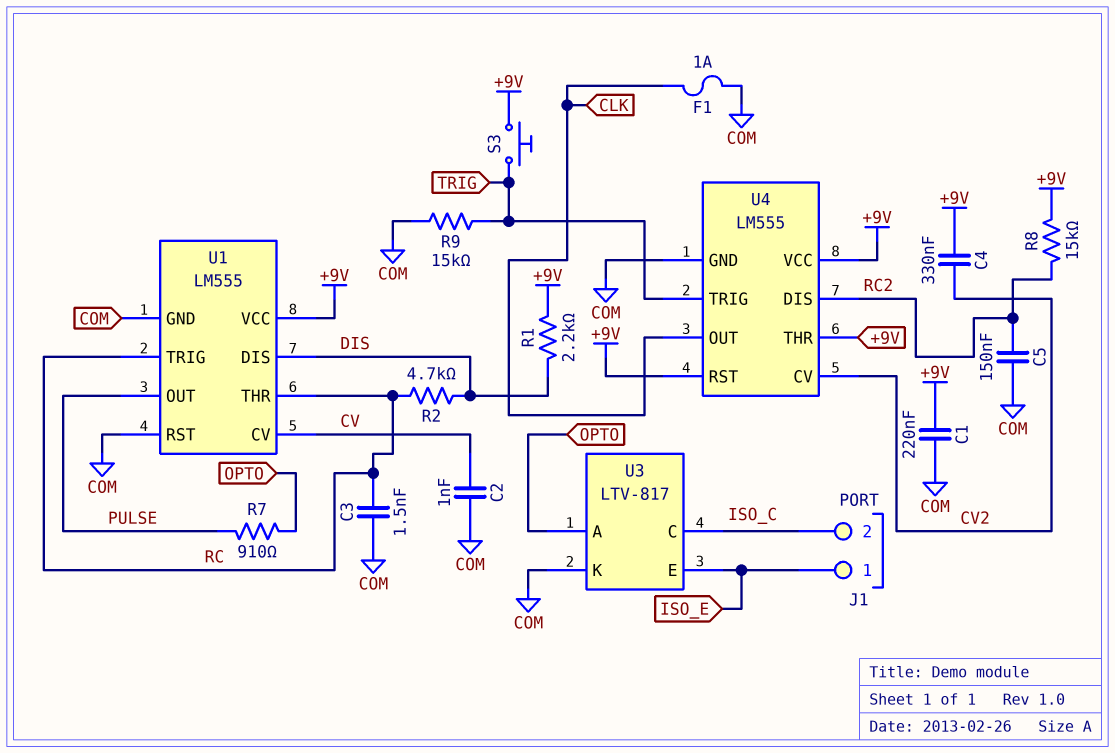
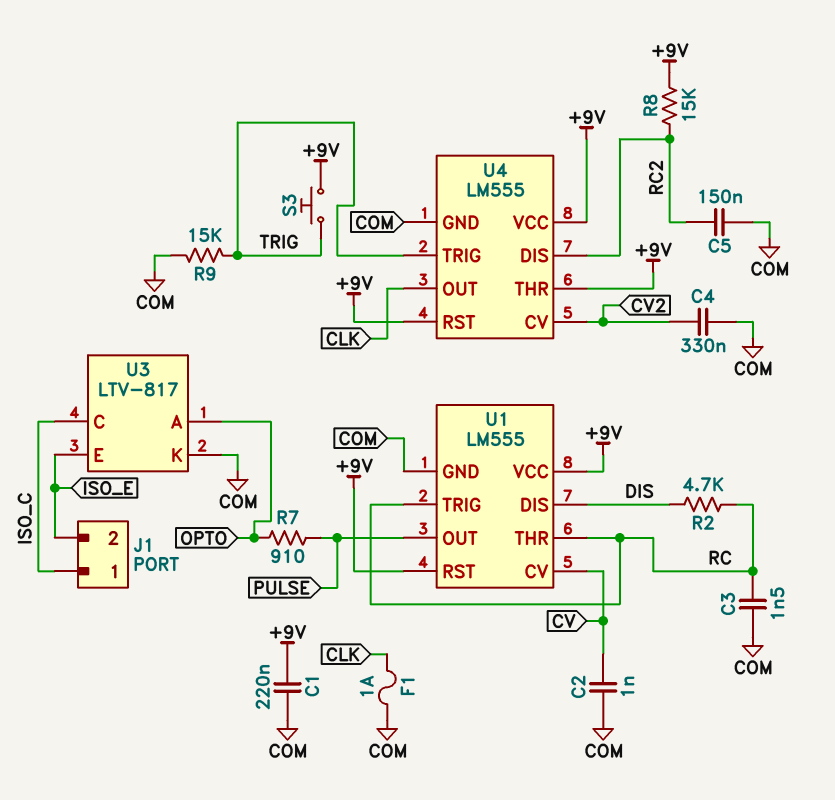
C4: 330nF (+9V, CV2) -> 330nF (COM, CV2)
J1 pin 1: ISO_E -> ISO_C
J1 pin 2: ISO_C -> ISO_E
R1: 2.2k (+9V, DIS) -> none
U1 pin RST: COM -> +9V

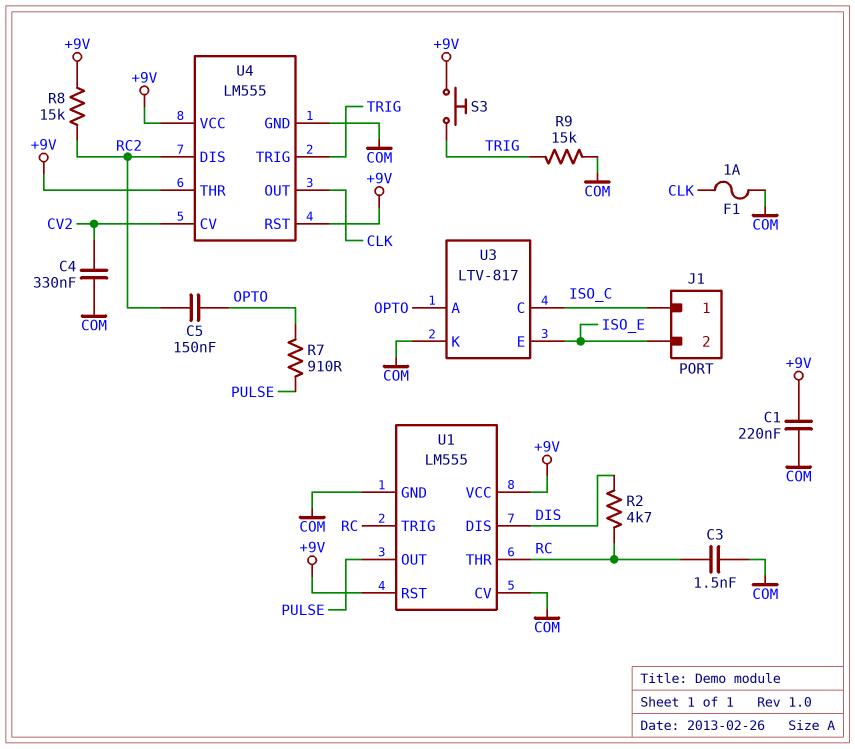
C2: 1nF (COM, CV) -> none
C5: 150nF (COM, RC2) -> 150nF (OPTO, RC2)
U1 pin CV: CV -> COM

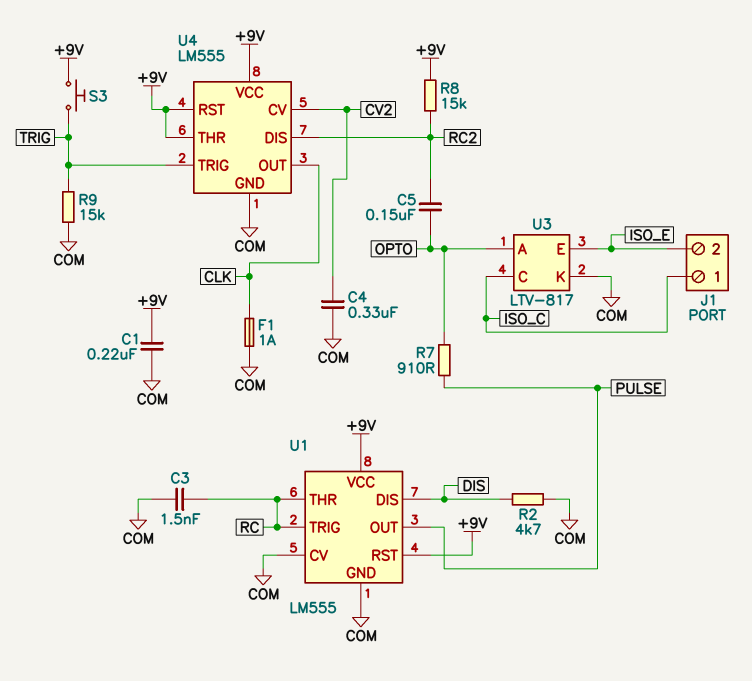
R2: 4.7k (DIS, RC) -> 4.7k (COM, DIS)

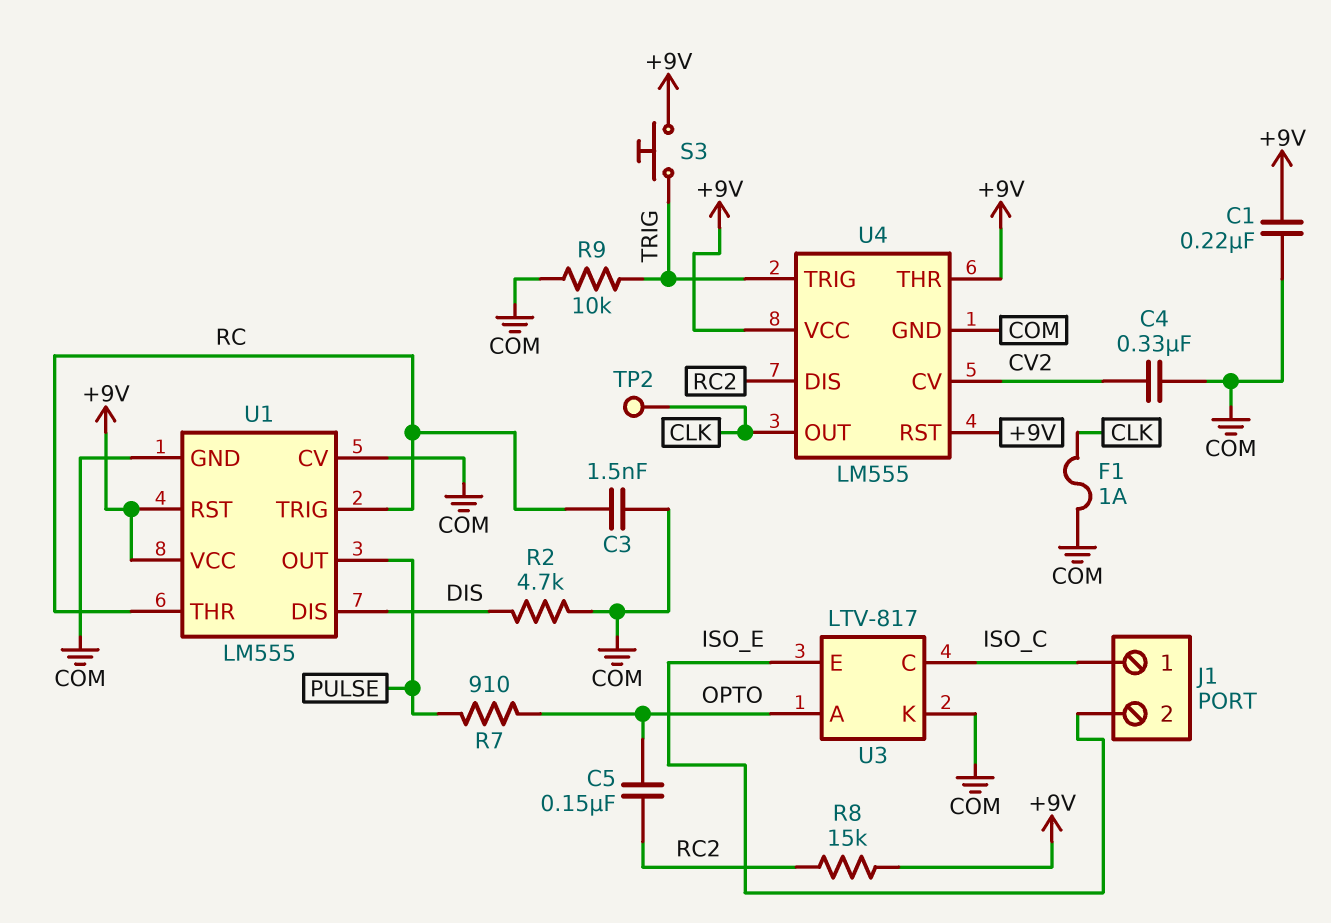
R9: 15k (COM, TRIG) -> 10k (COM, TRIG)
TP2: none -> test point (CLK)

